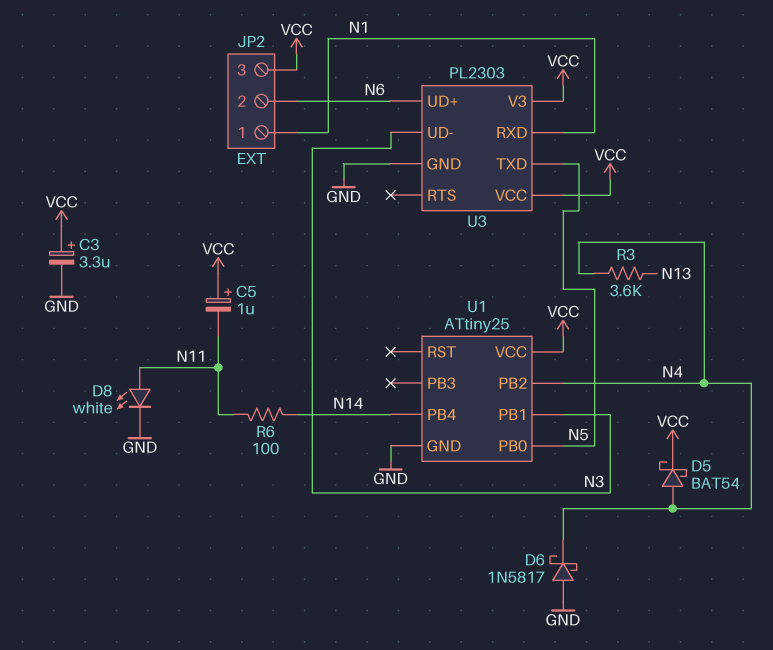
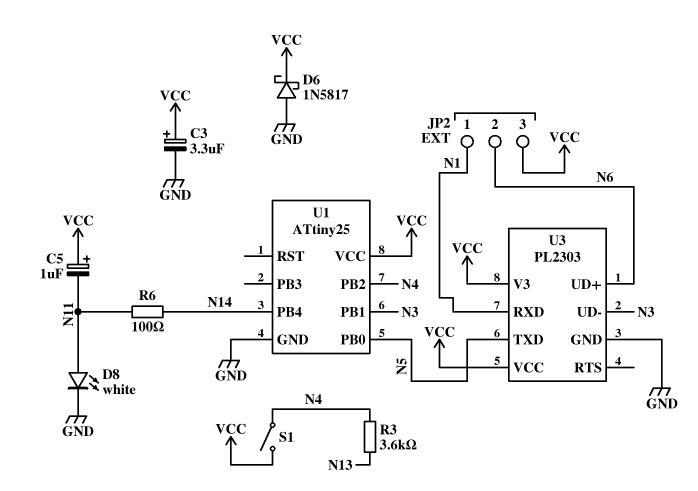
D5: schottky BAT54 (A N4, K VCC) -> none
D6: schottky 1N5817 (A GND, K N4) -> schottky 1N5817 (A GND, K VCC)
S1: none -> switch (N4, VCC)

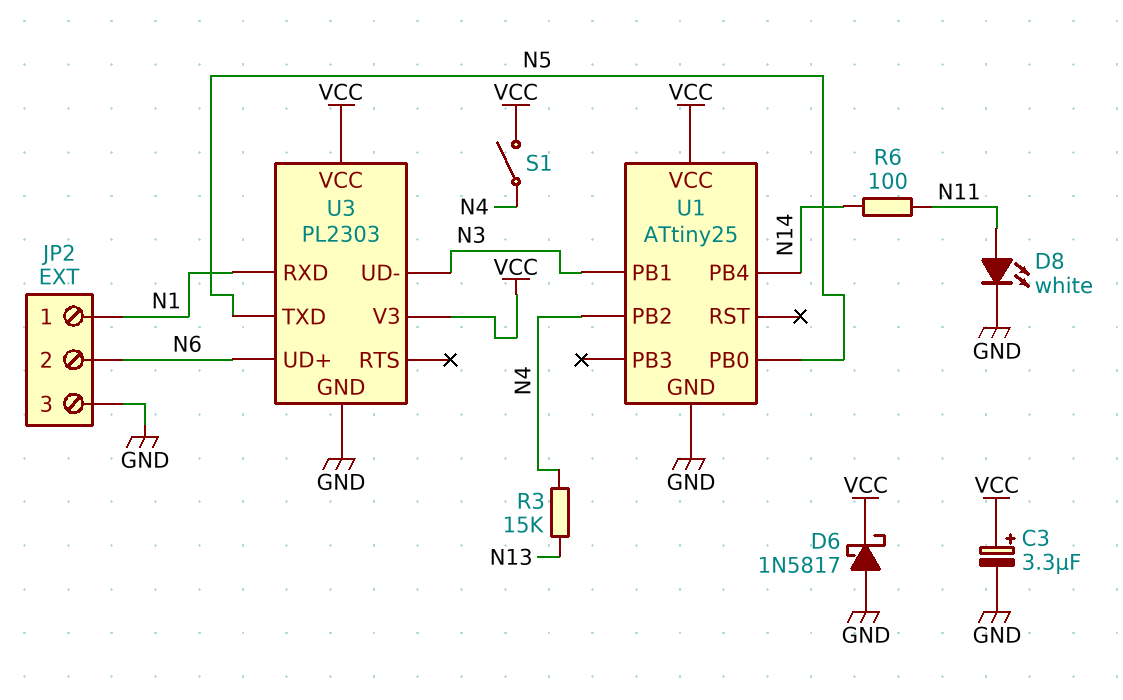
C5: 1uF (plus VCC, minus N11) -> none
JP2 pin 3: VCC -> GND
R3: 3.6k (N4, N13) -> 15k (N4, N13)

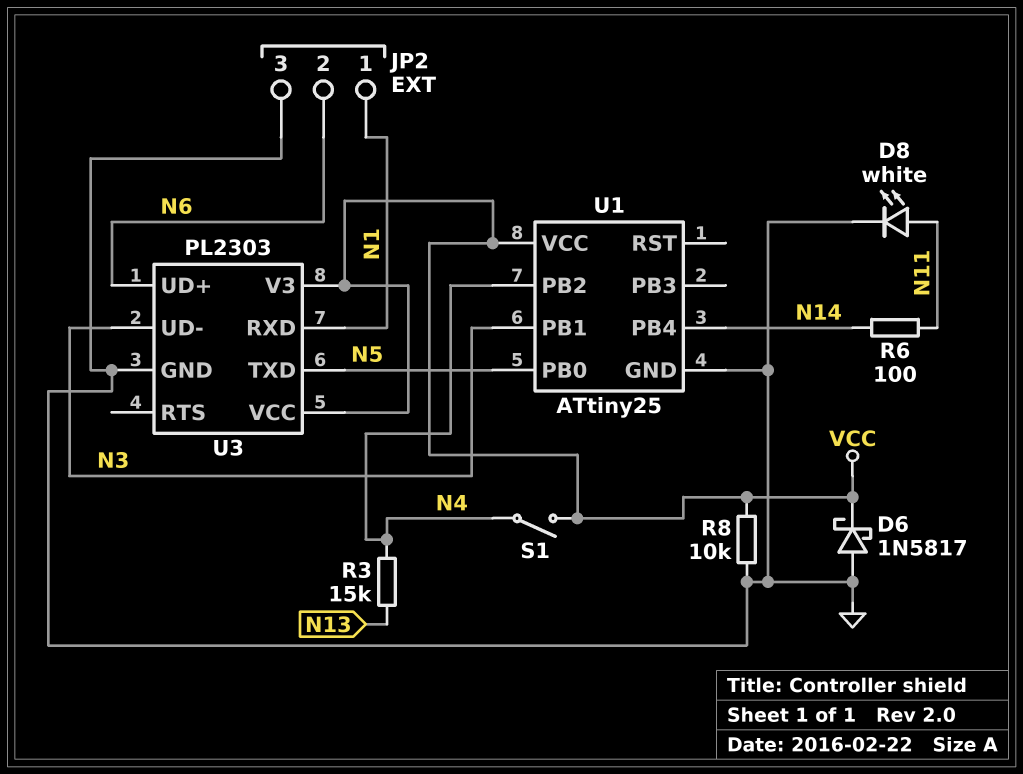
C3: 3.3uF (plus VCC, minus GND) -> none
R8: none -> 10k (GND, VCC)

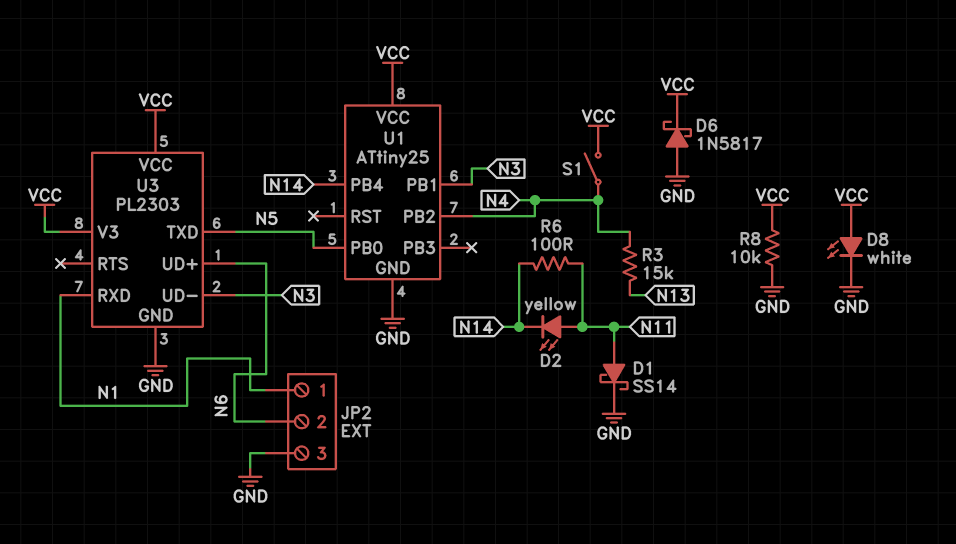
D1: none -> schottky SS14 (A N11, K GND)
D2: none -> LED yellow (A N11, K N14)
D8: LED white (A N11, K GND) -> LED white (A VCC, K GND)

